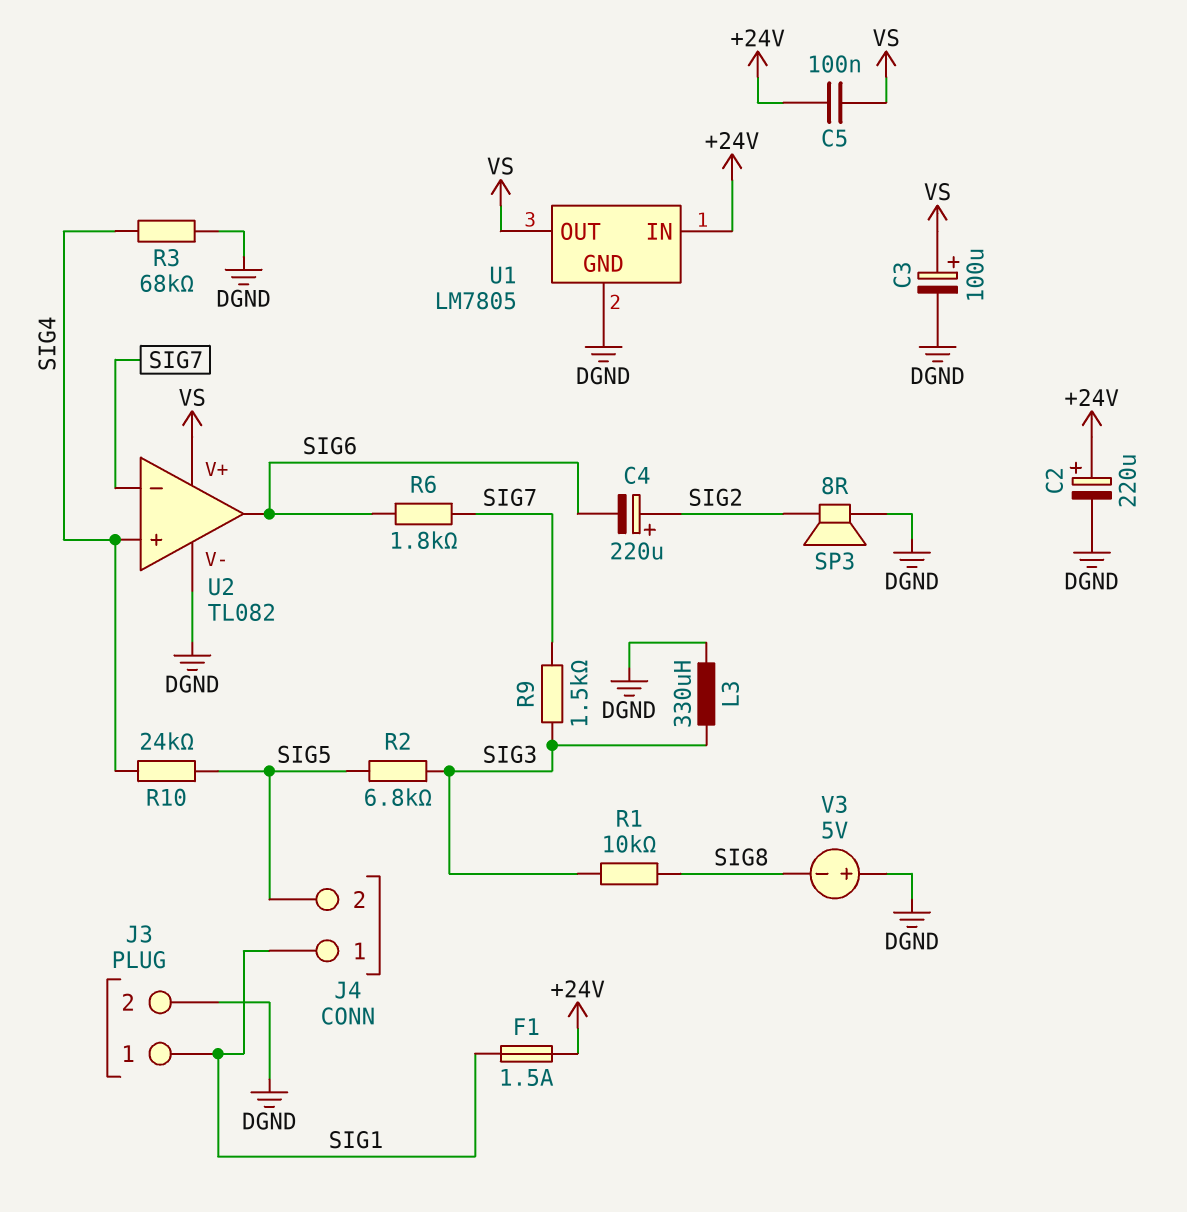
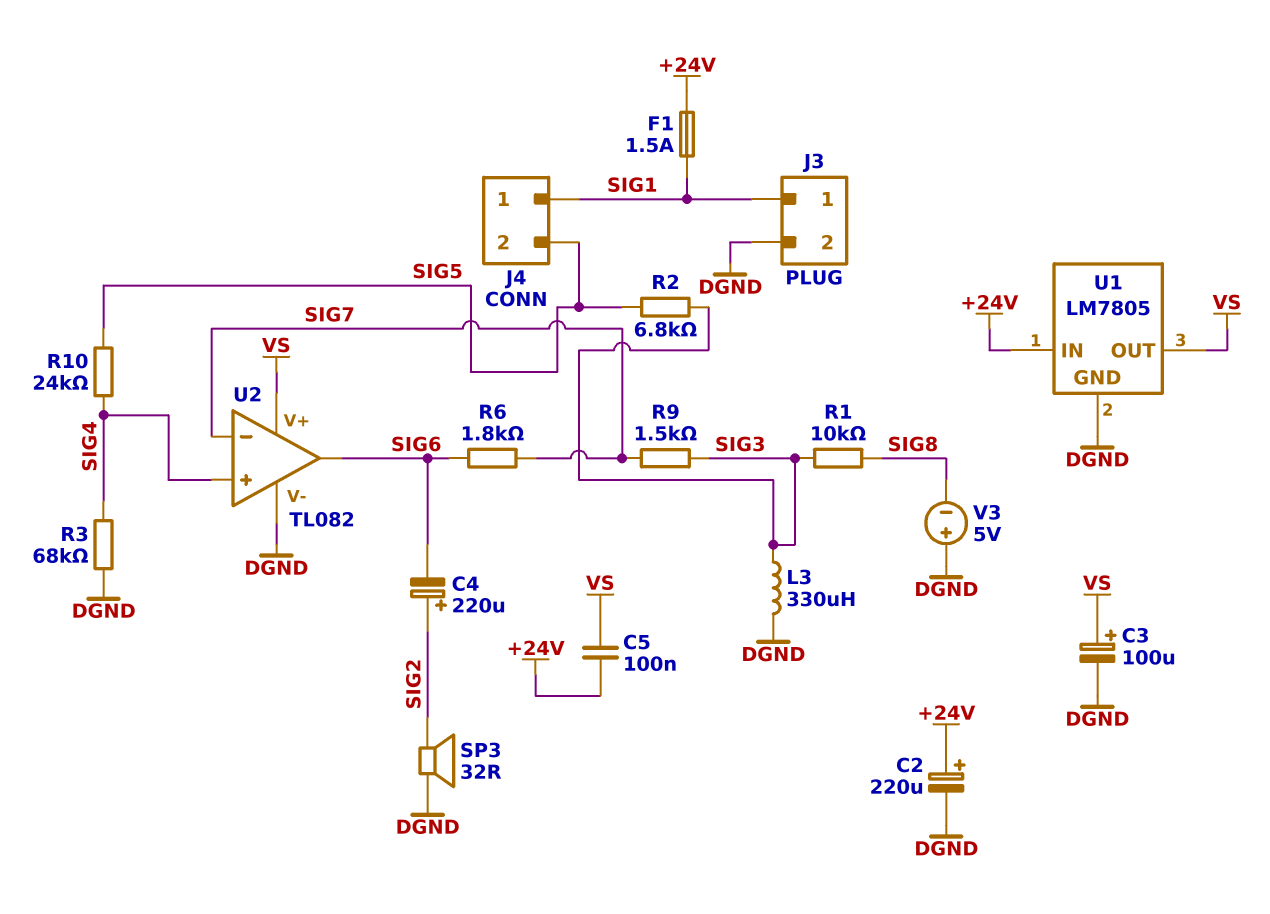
SP3: speaker 8R (DGND, SIG2) -> speaker 32R (DGND, SIG2)

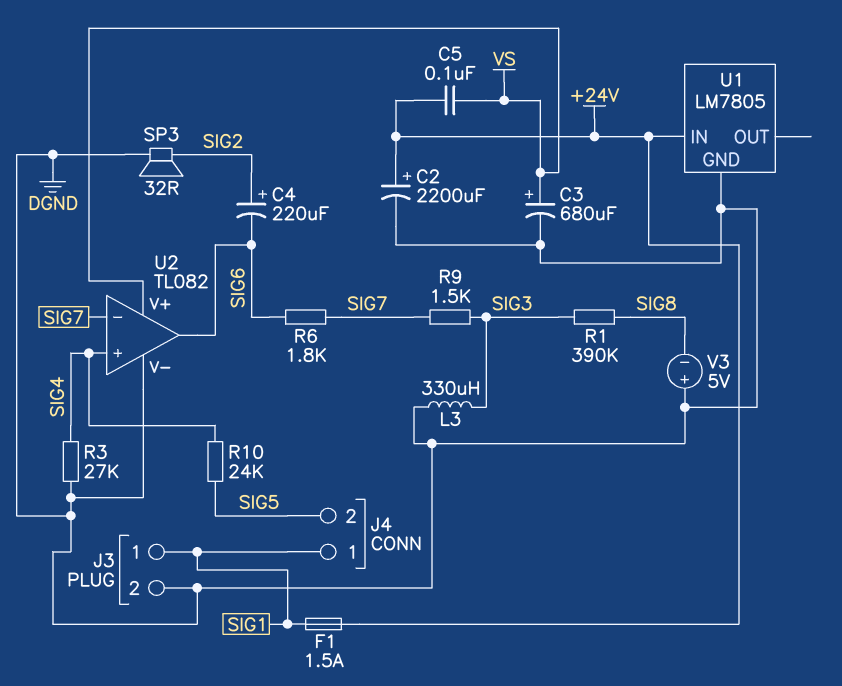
C2: 220uF (plus +24V, minus DGND) -> 2200uF (plus +24V, minus DGND)
C3: 100uF (plus VS, minus DGND) -> 680uF (plus VS, minus DGND)
R1: 10k (SIG3, SIG8) -> 390k (SIG3, SIG8)
R2: 6.8k (SIG3, SIG5) -> none
R3: 68k (DGND, SIG4) -> 27k (DGND, SIG4)
U1 pin OUT: VS -> none

